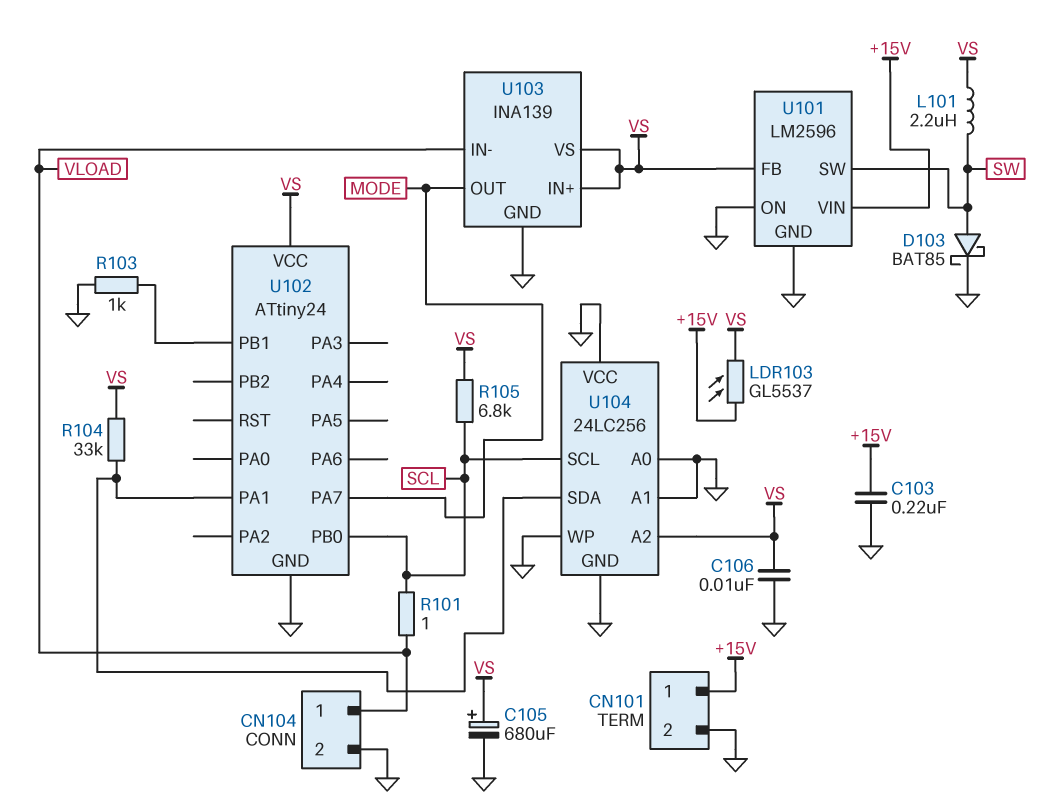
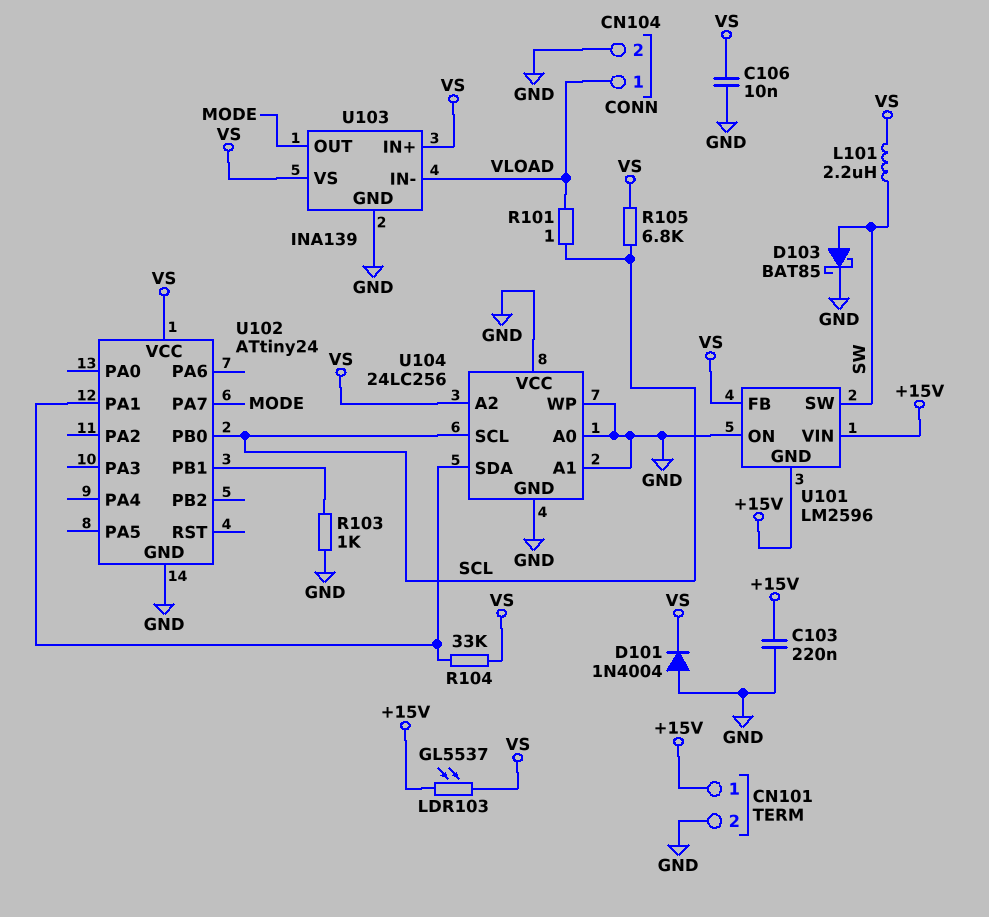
C105: 680uF (plus VS, minus GND) -> none
D101: none -> diode 1N4004 (A GND, K VS)
U101 pin GND: GND -> +15V

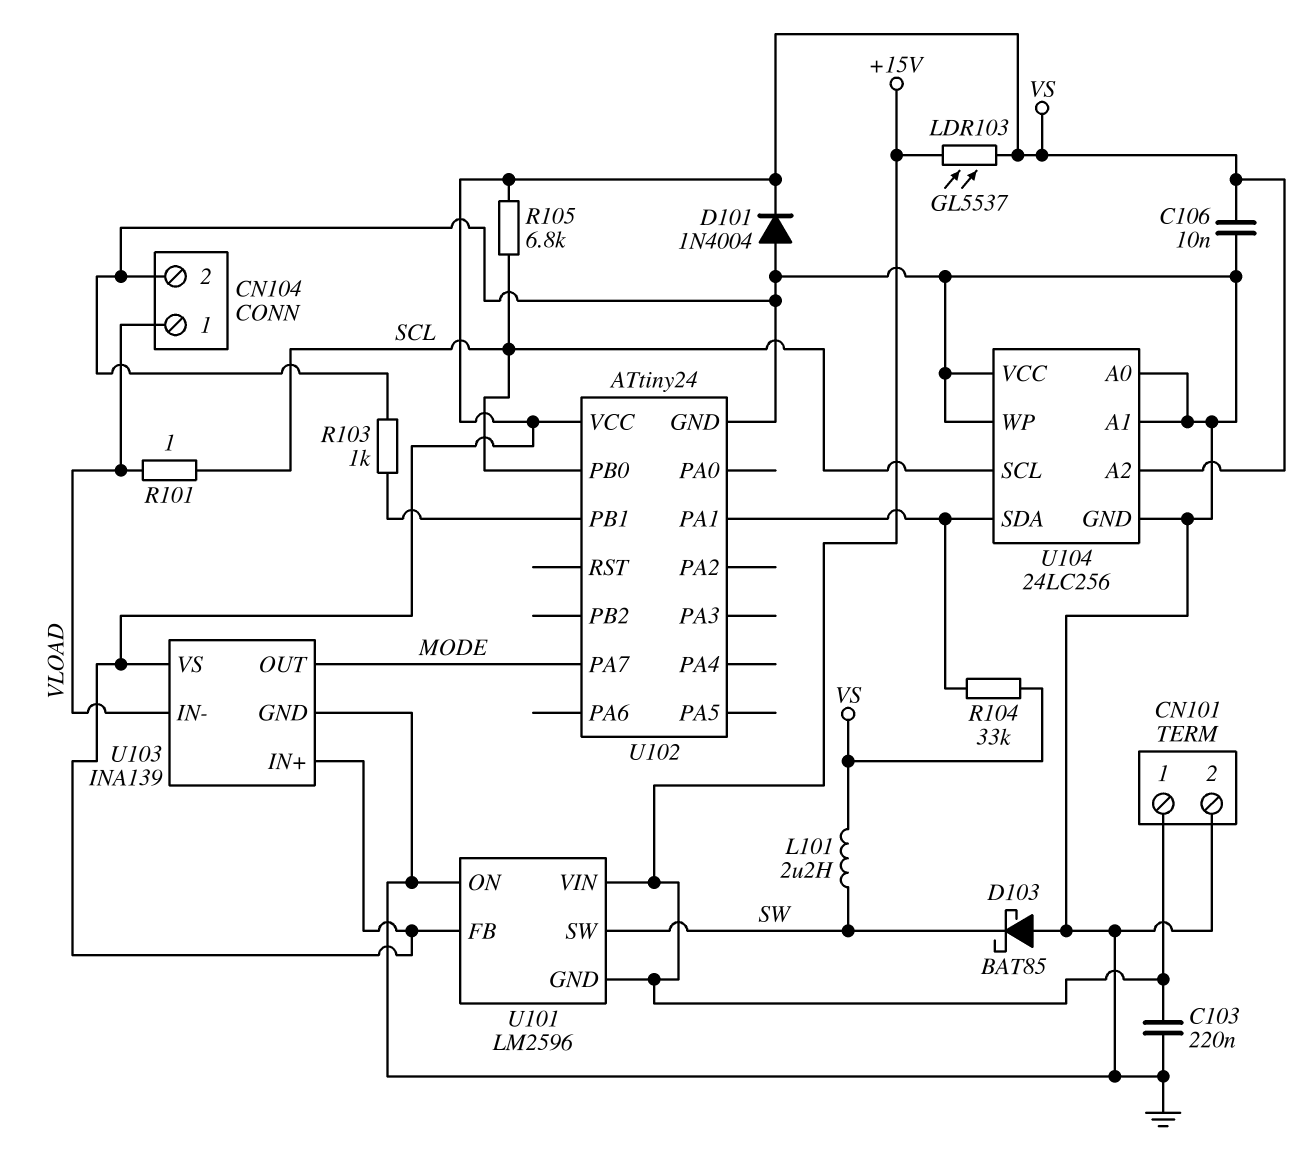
D103: schottky BAT85 (A SW, K GND) -> schottky BAT85 (A GND, K SW)

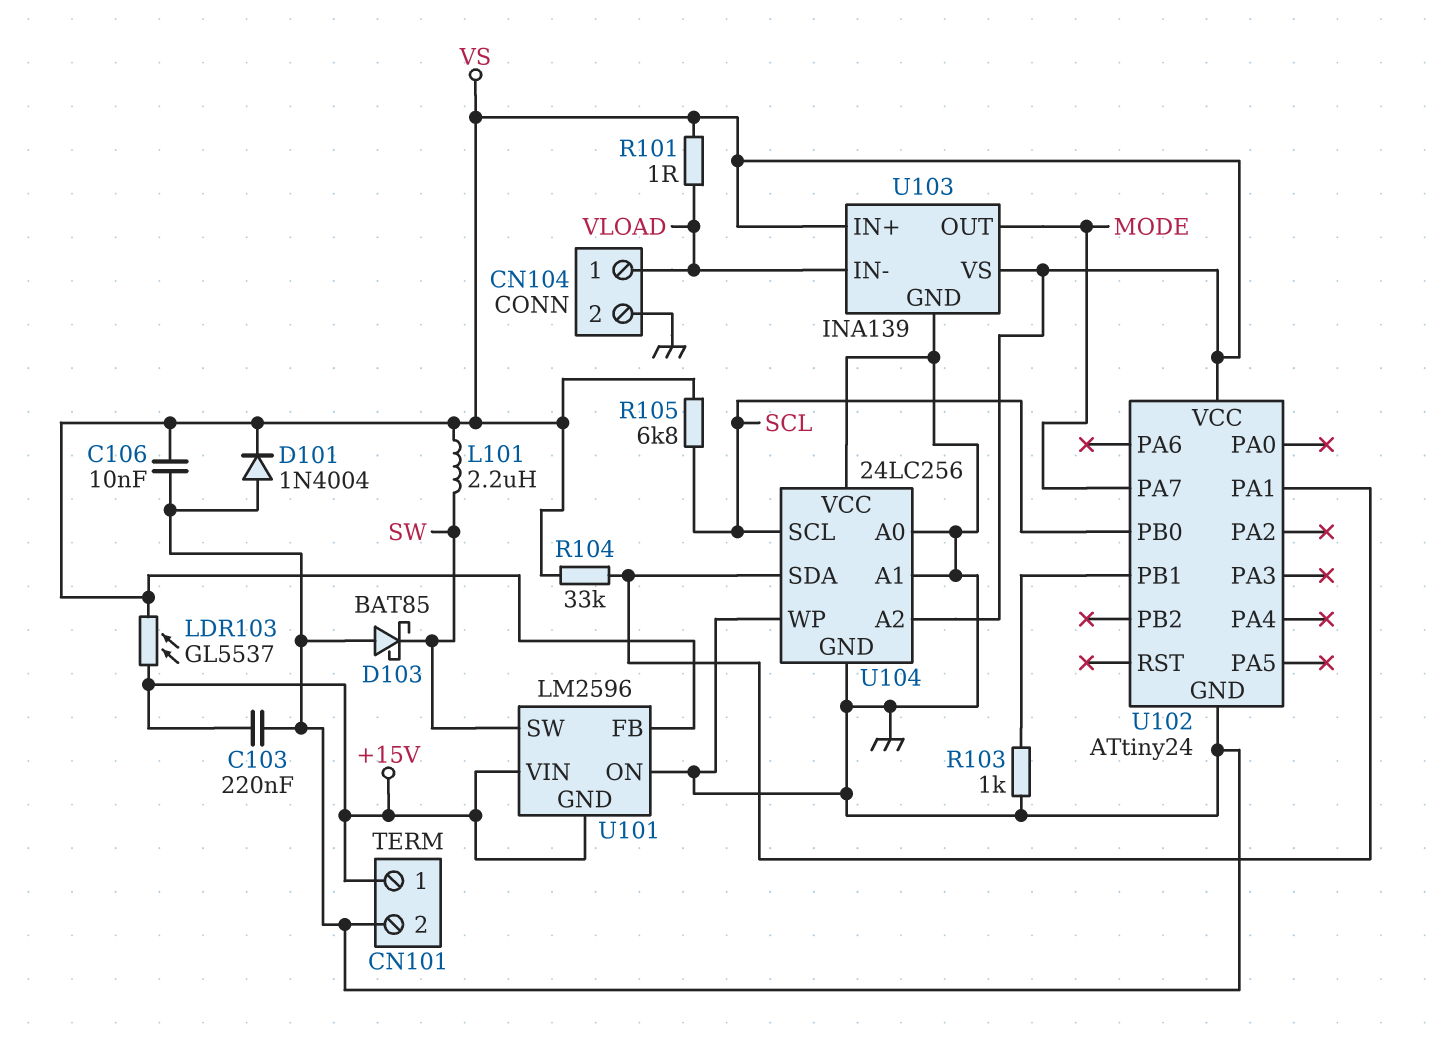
R101: 1 (SCL, VLOAD) -> 1 (VLOAD, VS)

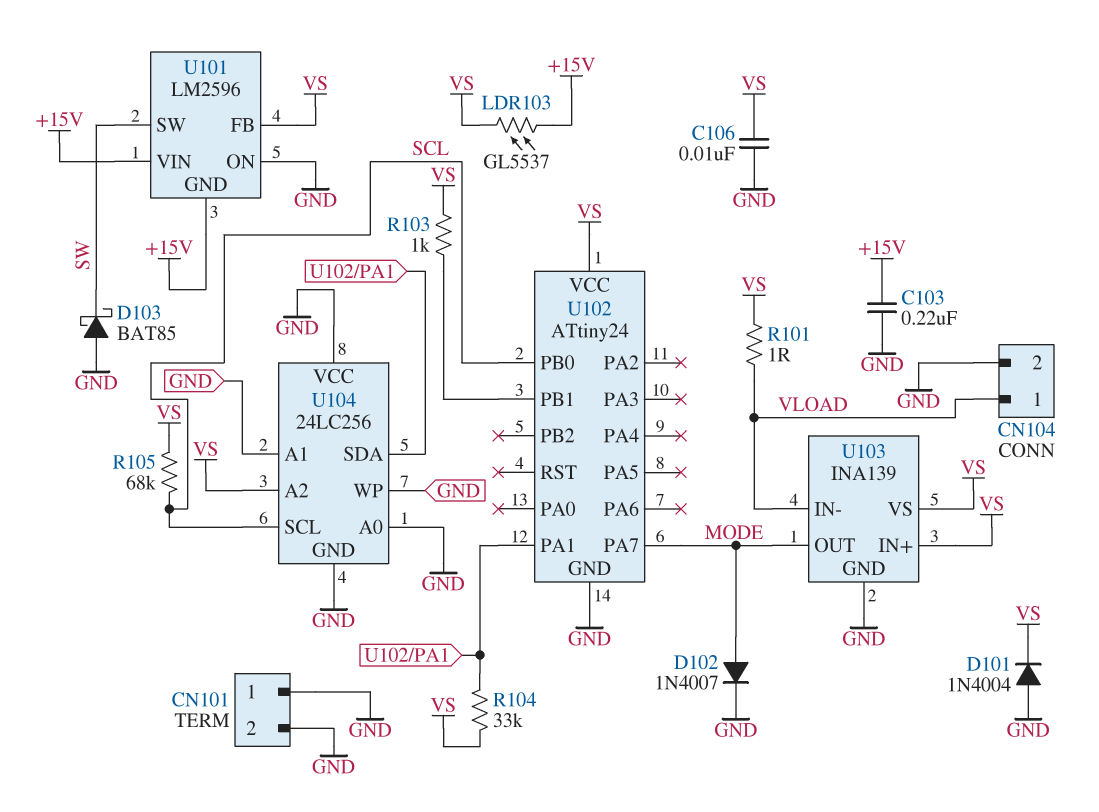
CN101 pin 1: +15V -> GND
D102: none -> diode 1N4007 (A MODE, K GND)
L101: 2.2uH (SW, VS) -> none
R103: 1k (GND, U102/PB1) -> 1k (U102/PB1, VS)
R105: 6.8k (SCL, VS) -> 68k (SCL, VS)

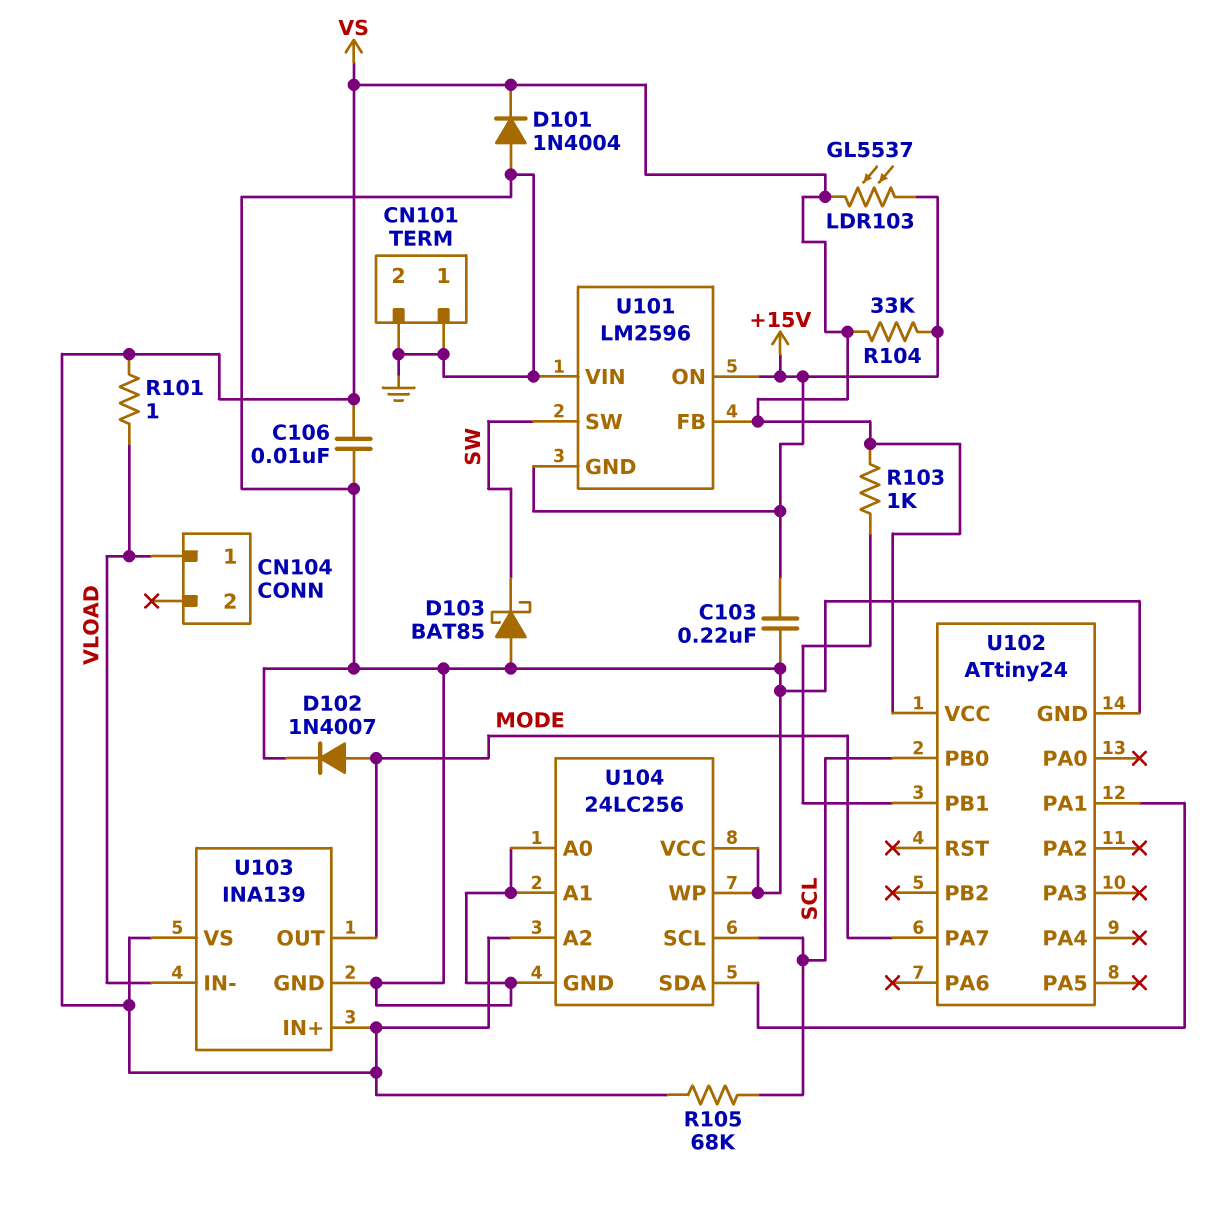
CN104 pin 2: GND -> none
R104: 33k (U102/PA1, VS) -> 33k (+15V, VS)
U101 pin ON: GND -> +15V
U101 pin VIN: +15V -> GND

